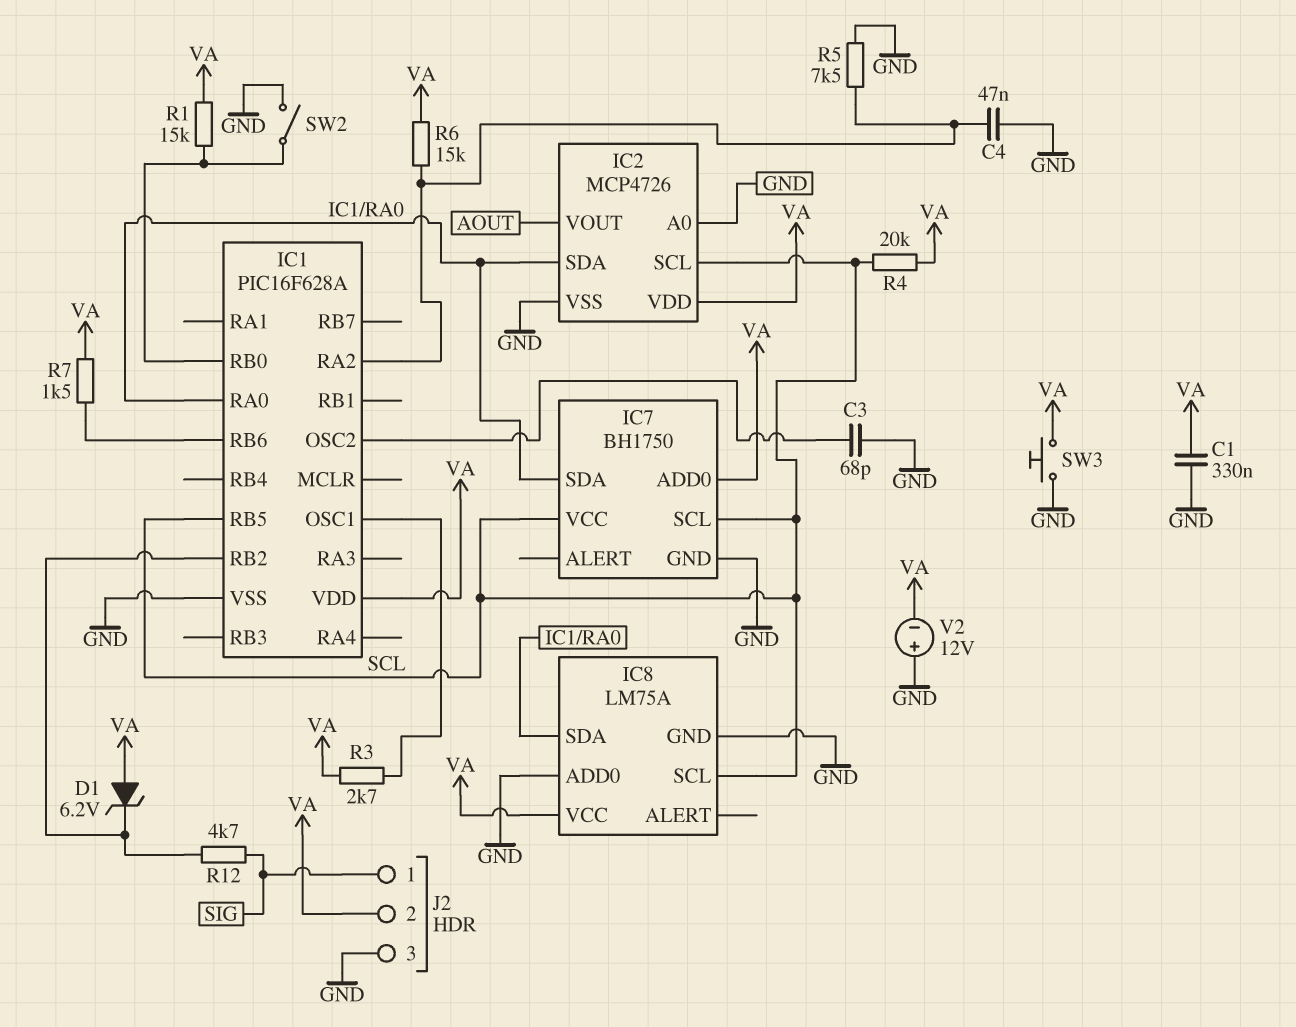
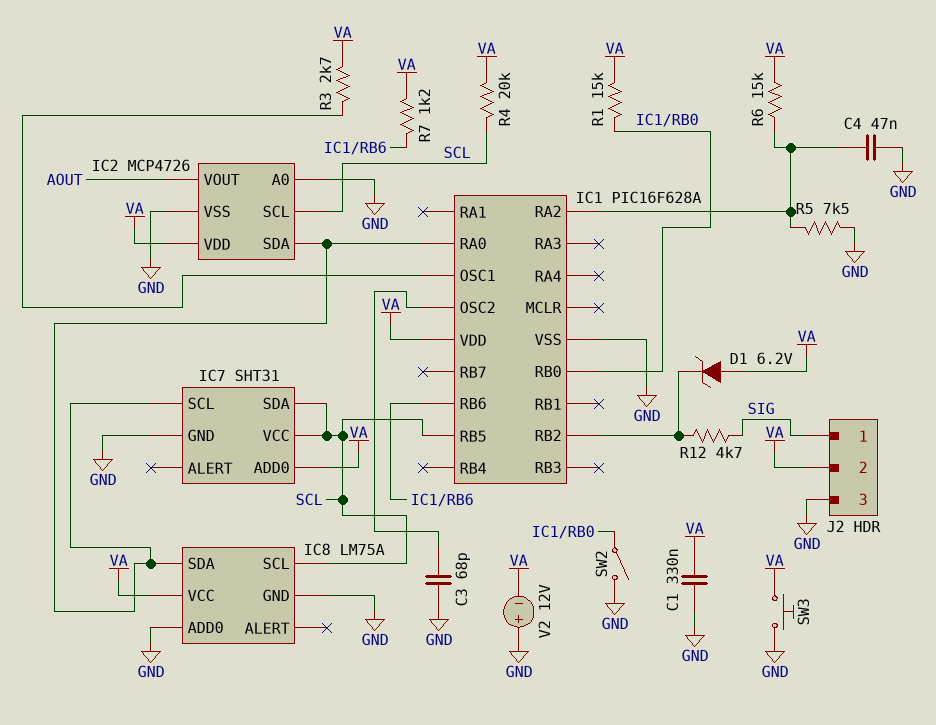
IC7: BH1750 -> SHT31
IC7 pin SCL: SCL -> IC1/RA0
IC7 pin SDA: IC1/RA0 -> SCL
R7: 1.5k (IC1/RB6, VA) -> 1.2k (IC1/RB6, VA)

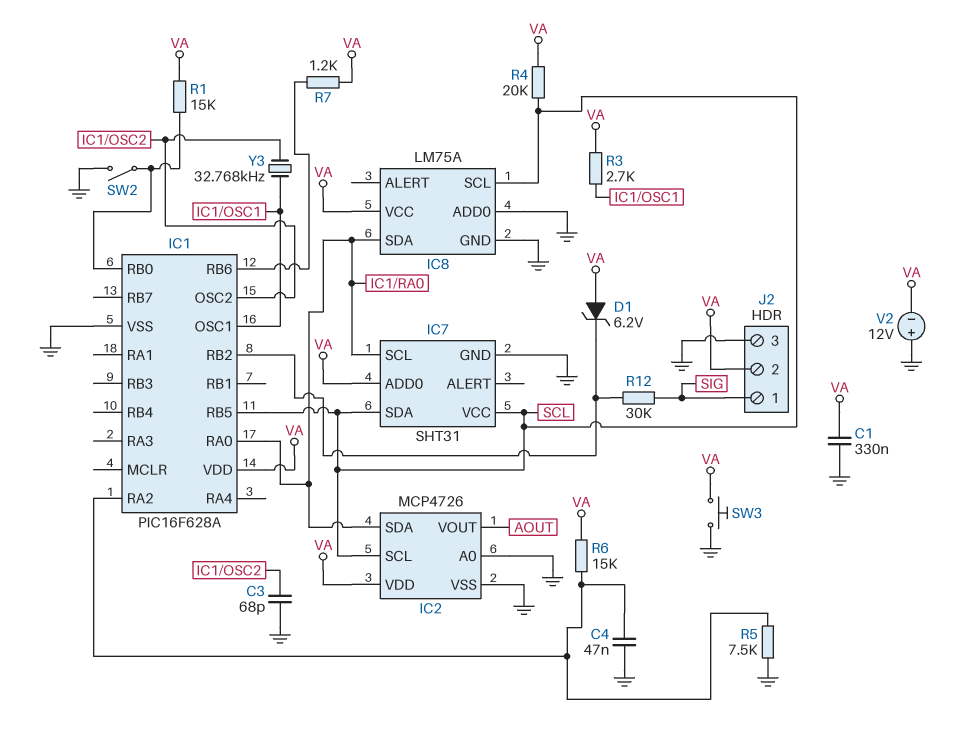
R12: 4.7k (IC1/RB2, SIG) -> 30k (IC1/RB2, SIG)
Y3: none -> 32.768kHz (IC1/OSC1, IC1/OSC2)

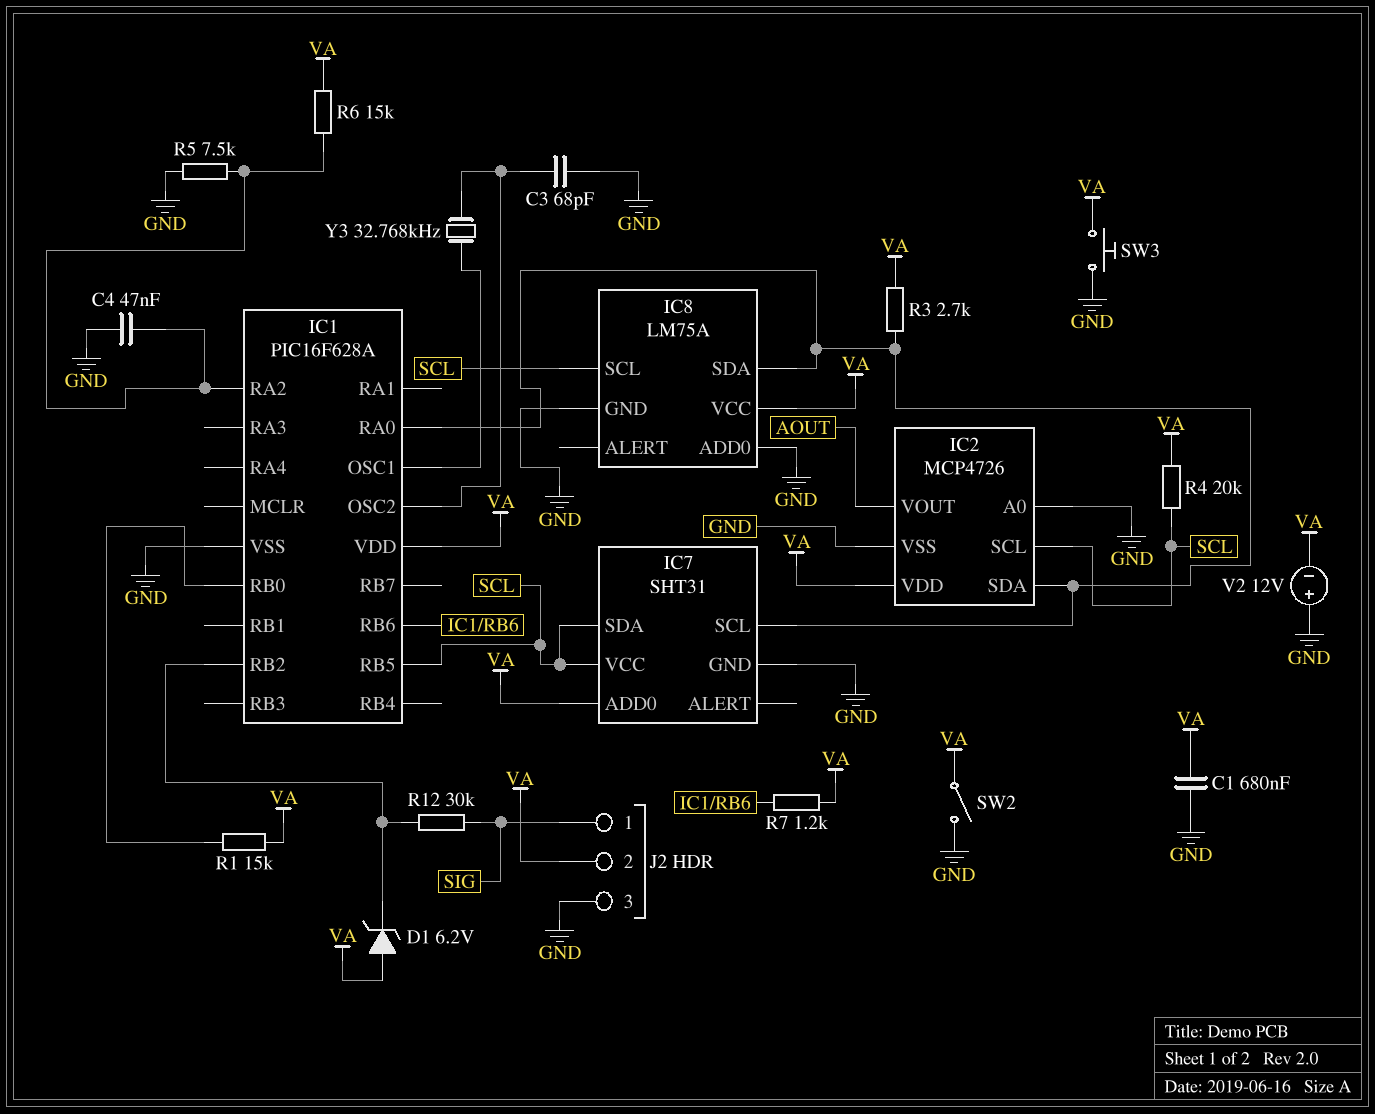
C1: 330nF (GND, VA) -> 680nF (GND, VA)
R3: 2.7k (IC1/OSC1, VA) -> 2.7k (IC1/RA0, VA)
SW2: switch (GND, IC1/RB0) -> switch (GND, VA)

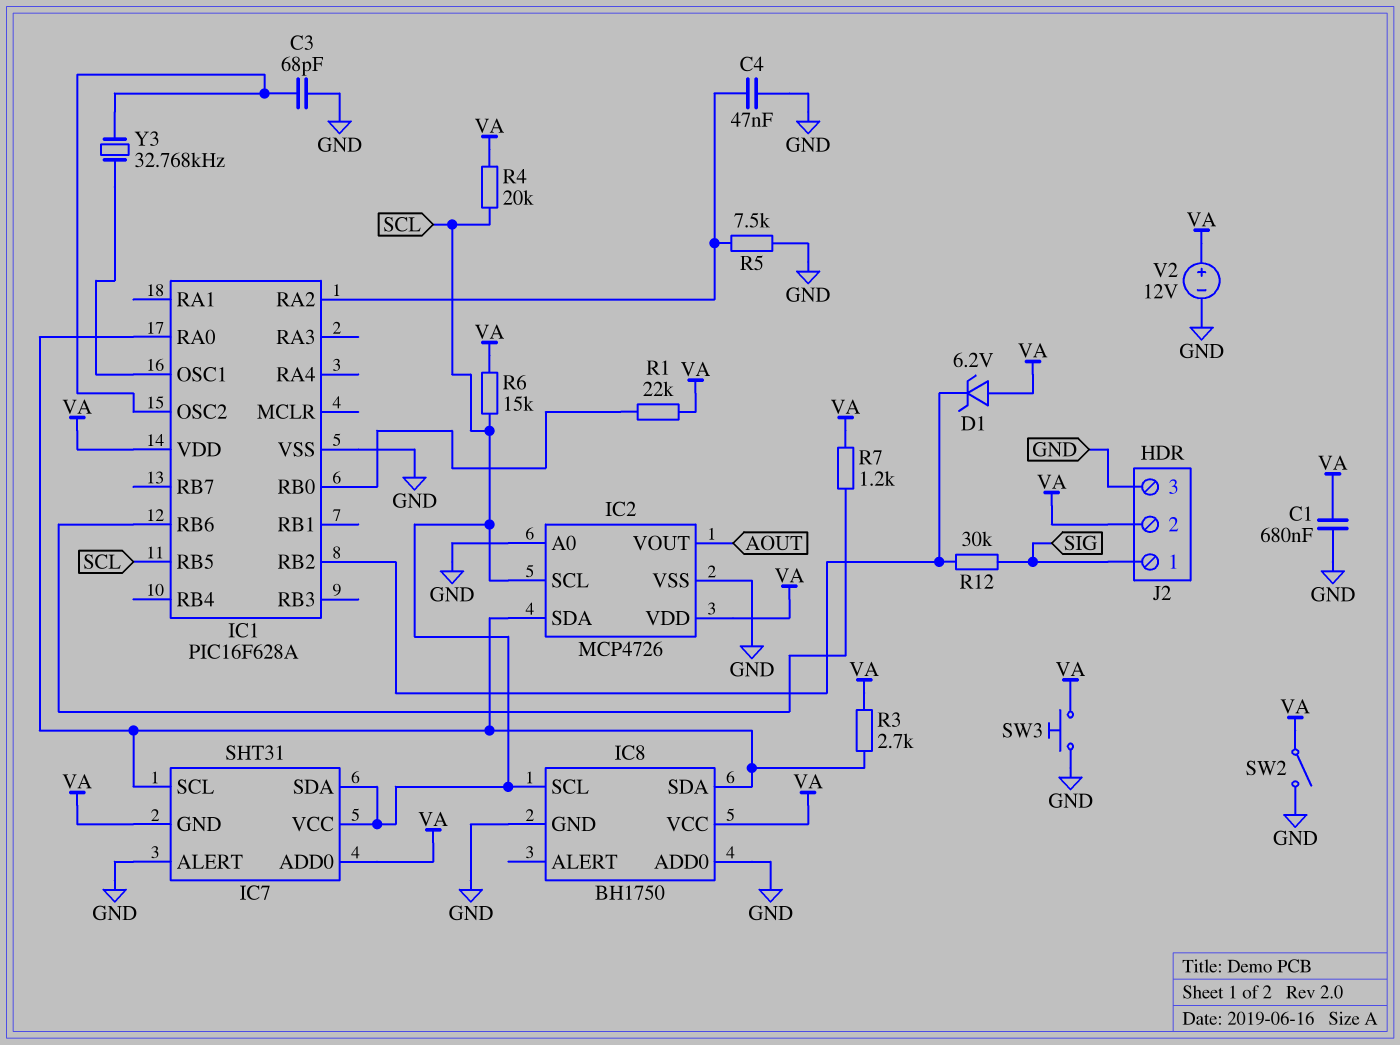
IC7 pin ALERT: none -> GND
IC7 pin GND: GND -> VA
IC8: LM75A -> BH1750
R1: 15k (IC1/RB0, VA) -> 22k (IC1/RB0, VA)
R6: 15k (IC1/RA2, VA) -> 15k (SCL, VA)
V2: 12V (plus GND, minus VA) -> 12V (plus VA, minus GND)

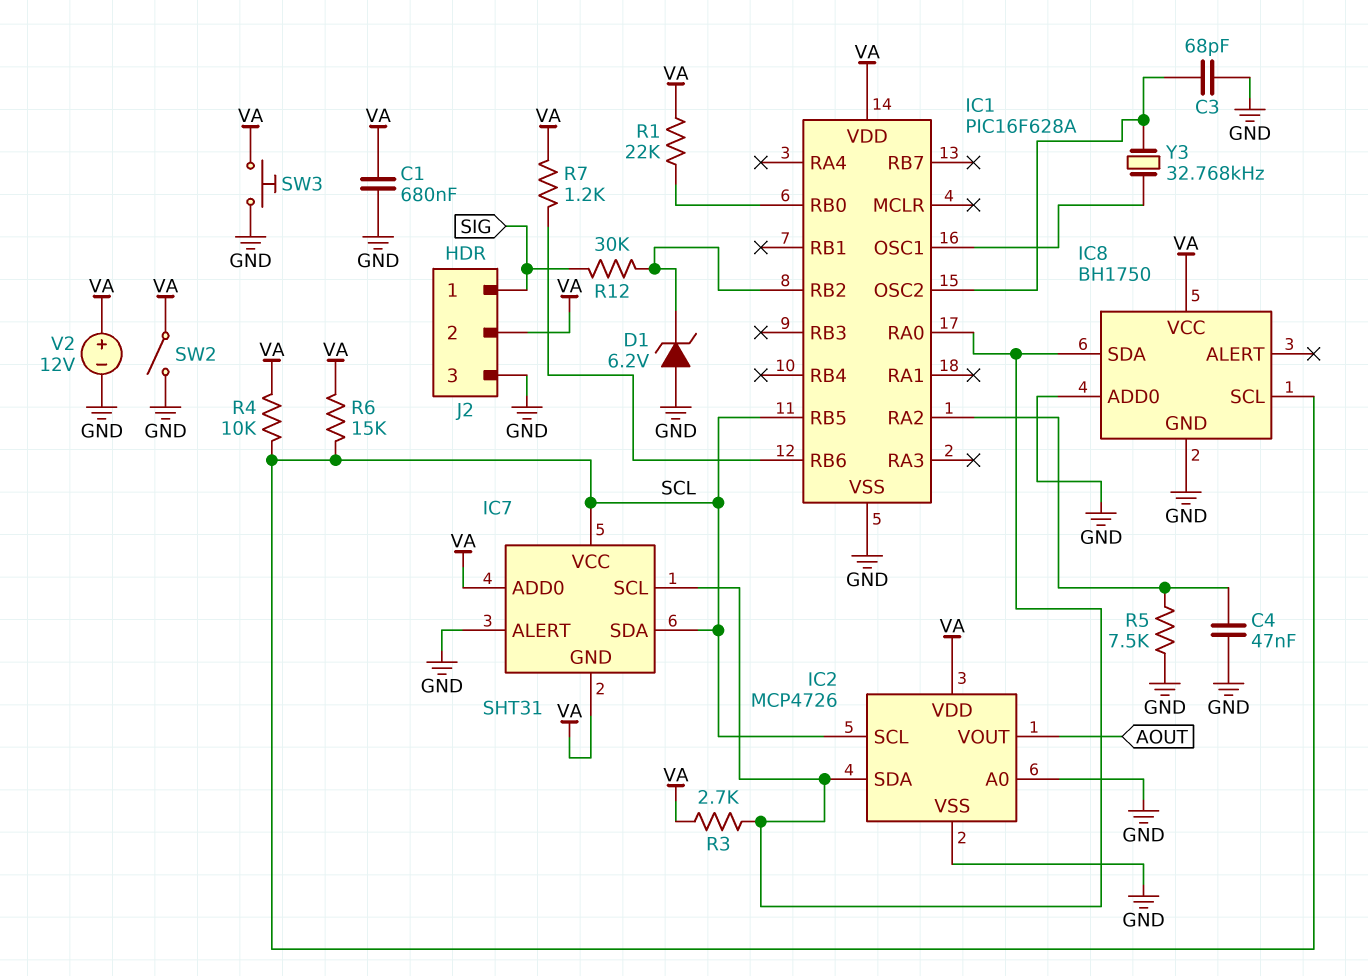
D1: zener 6.2V (A VA, K IC1/RB2) -> zener 6.2V (A GND, K IC1/RB2)
R4: 20k (SCL, VA) -> 10k (SCL, VA)

